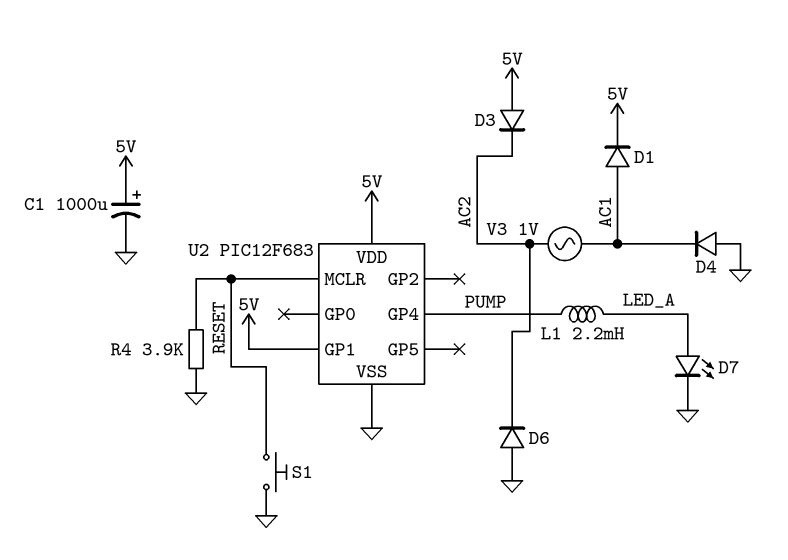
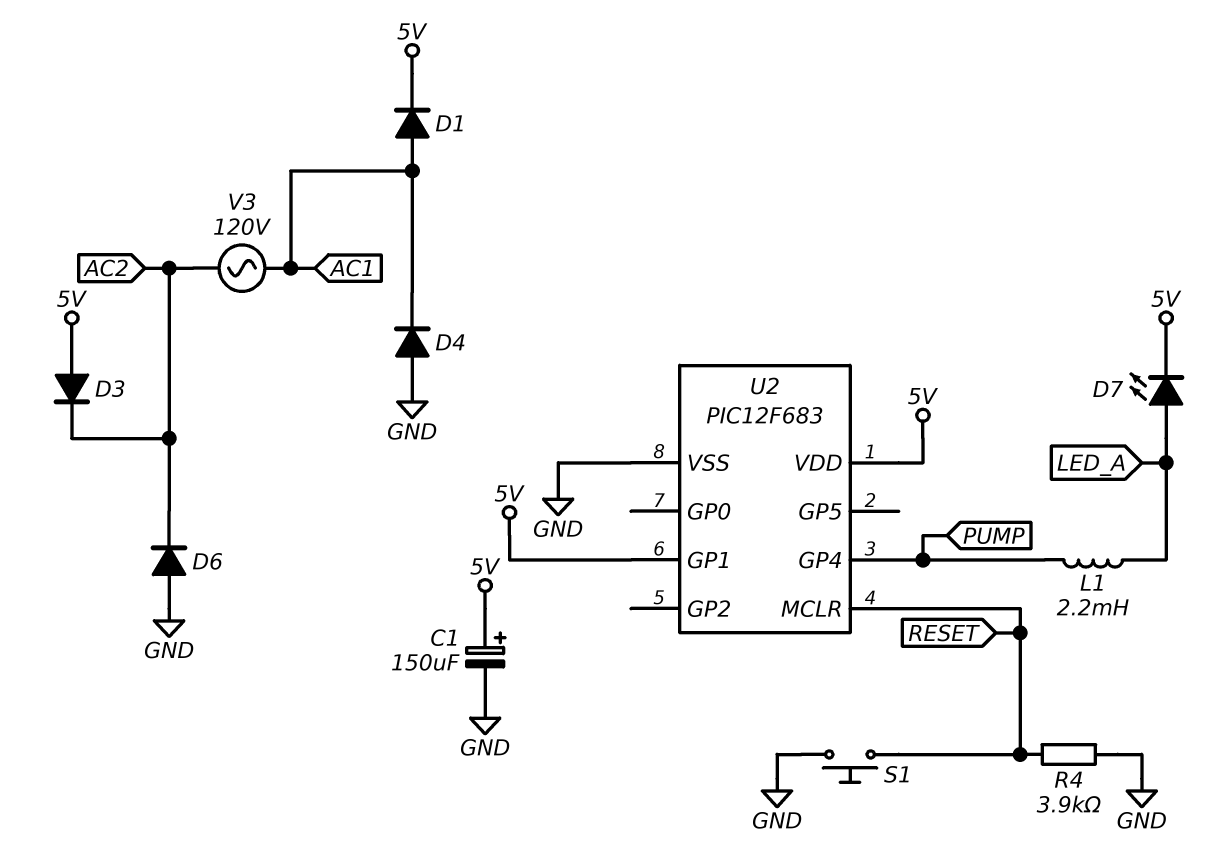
C1: 1000uF (plus 5V, minus GND) -> 150uF (plus 5V, minus GND)
D7: LED (A LED_A, K GND) -> LED (A LED_A, K 5V)
V3: AC 1V (AC1, AC2) -> AC 120V (AC1, AC2)

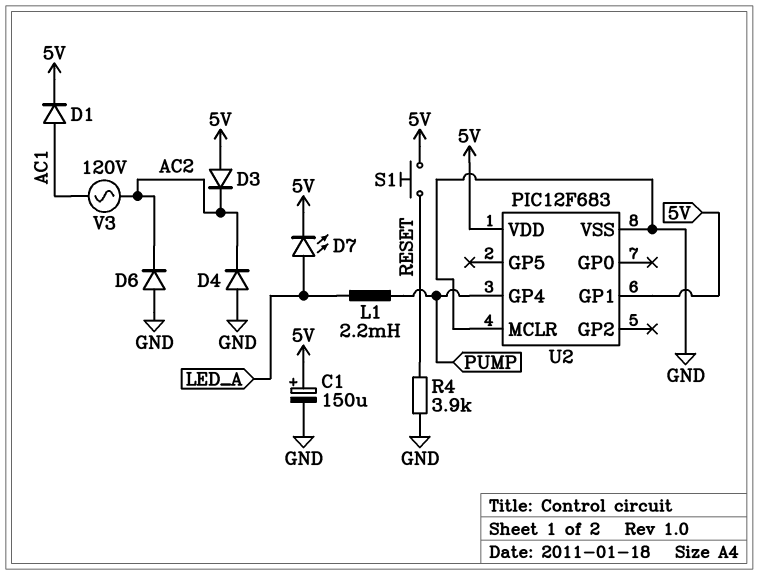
D4: diode (A GND, K AC1) -> diode (A GND, K AC2)
S1: button (GND, RESET) -> button (5V, RESET)
U2 pin MCLR: RESET -> GND

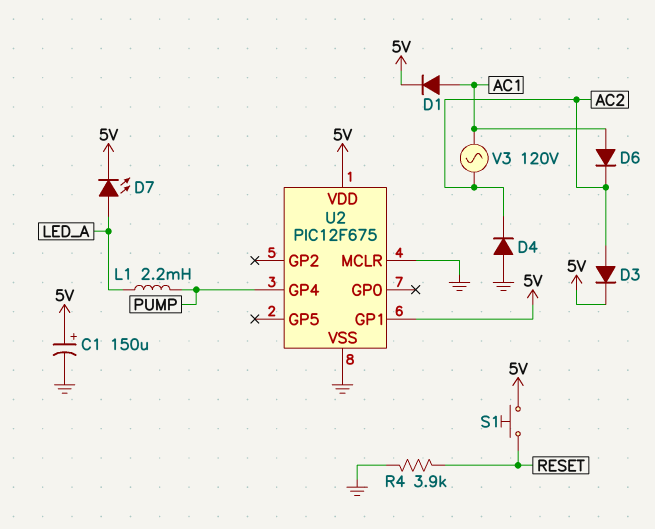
D3: diode (A 5V, K AC2) -> diode (A AC2, K 5V)
D6: diode (A GND, K AC2) -> diode (A AC1, K AC2)
U2: PIC12F683 -> PIC12F675

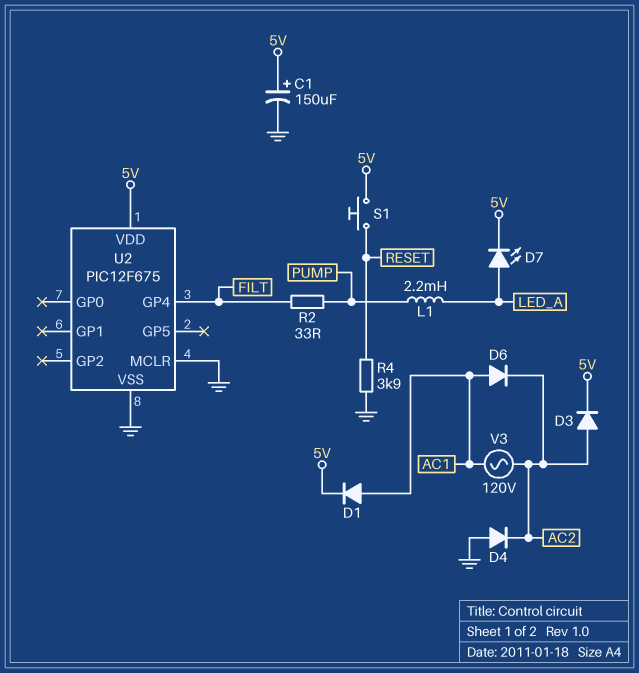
R2: none -> 33 (FILT, PUMP)
U2 pin GP1: 5V -> none
U2 pin GP4: PUMP -> FILT

